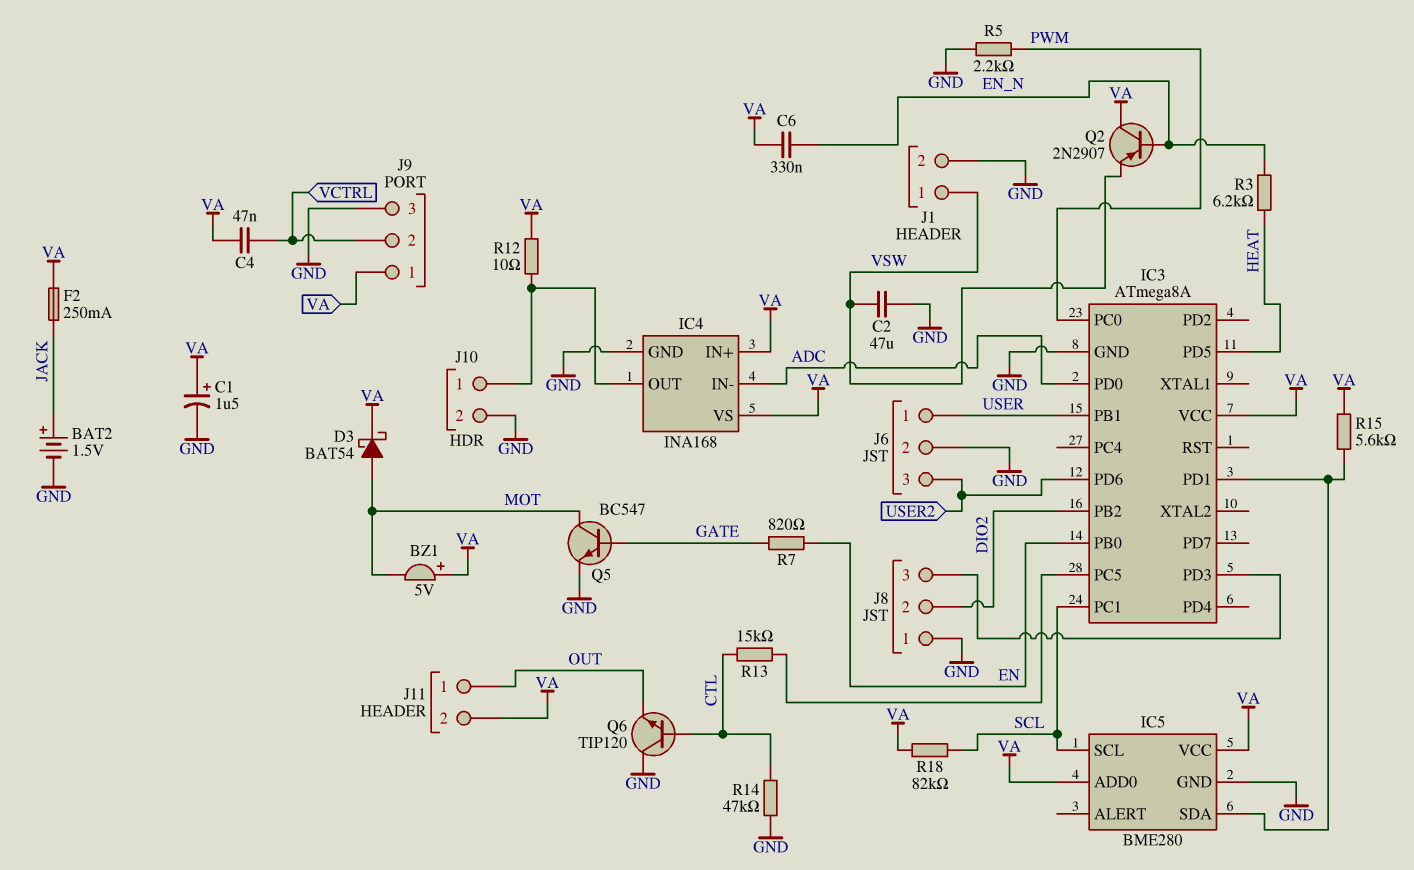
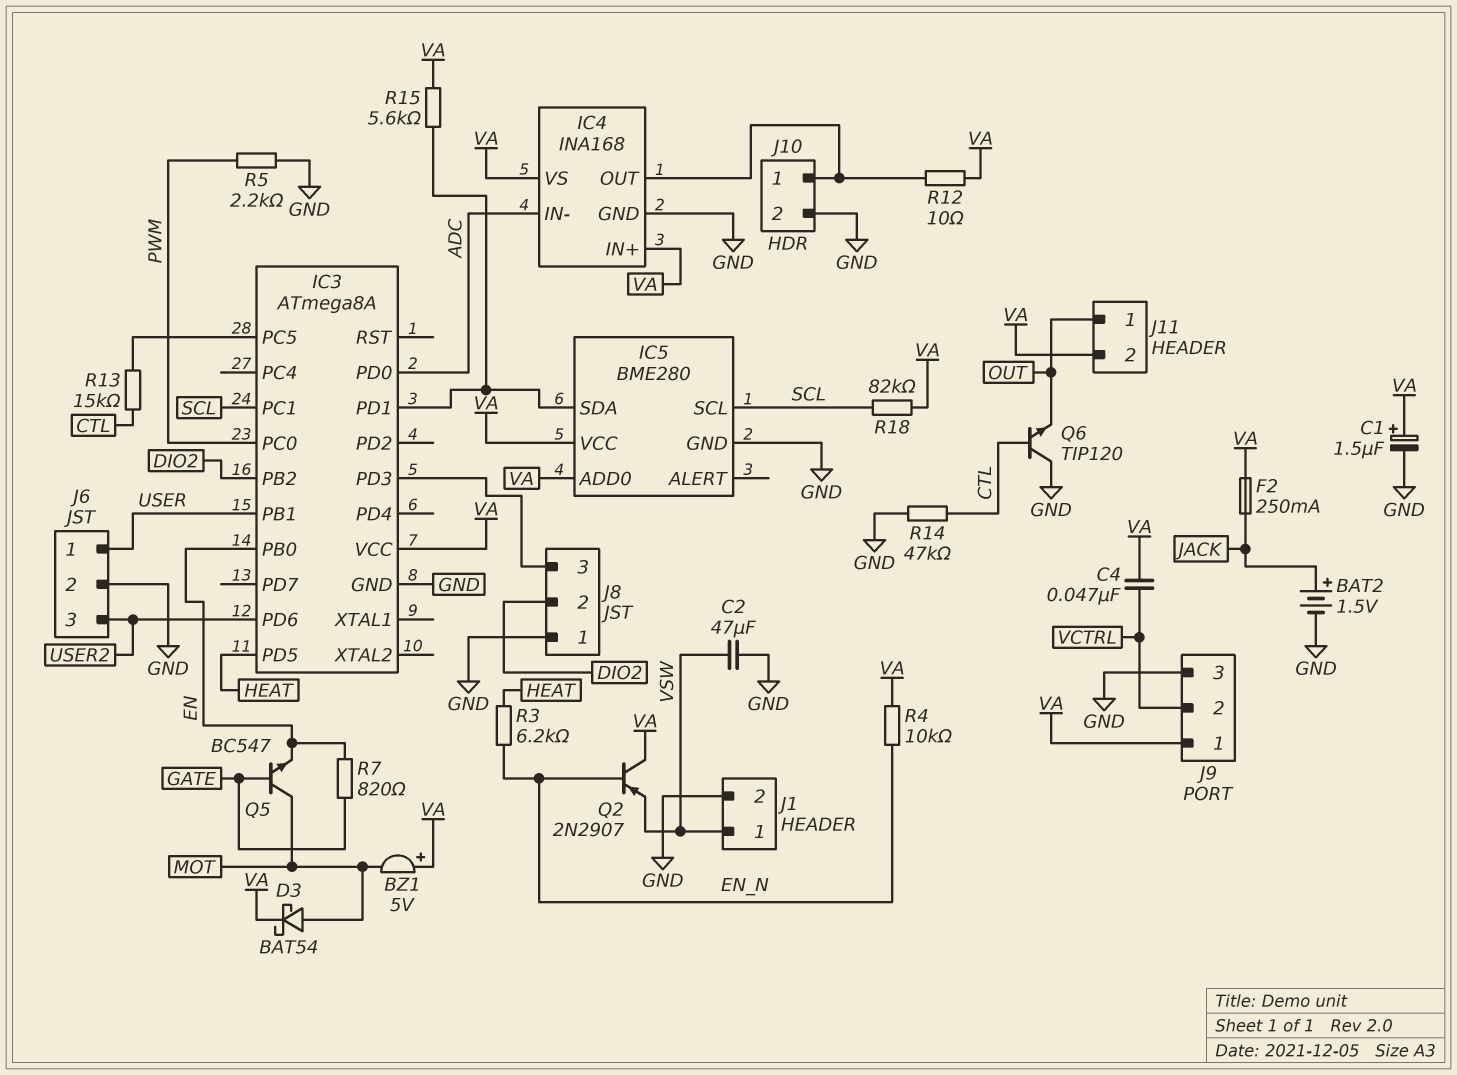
C6: 330nF (EN_N, VA) -> none
Q5: NPN BC547 (B GATE, C MOT, E GND) -> NPN BC547 (B GATE, C MOT, E EN)
R4: none -> 10k (EN_N, VA)

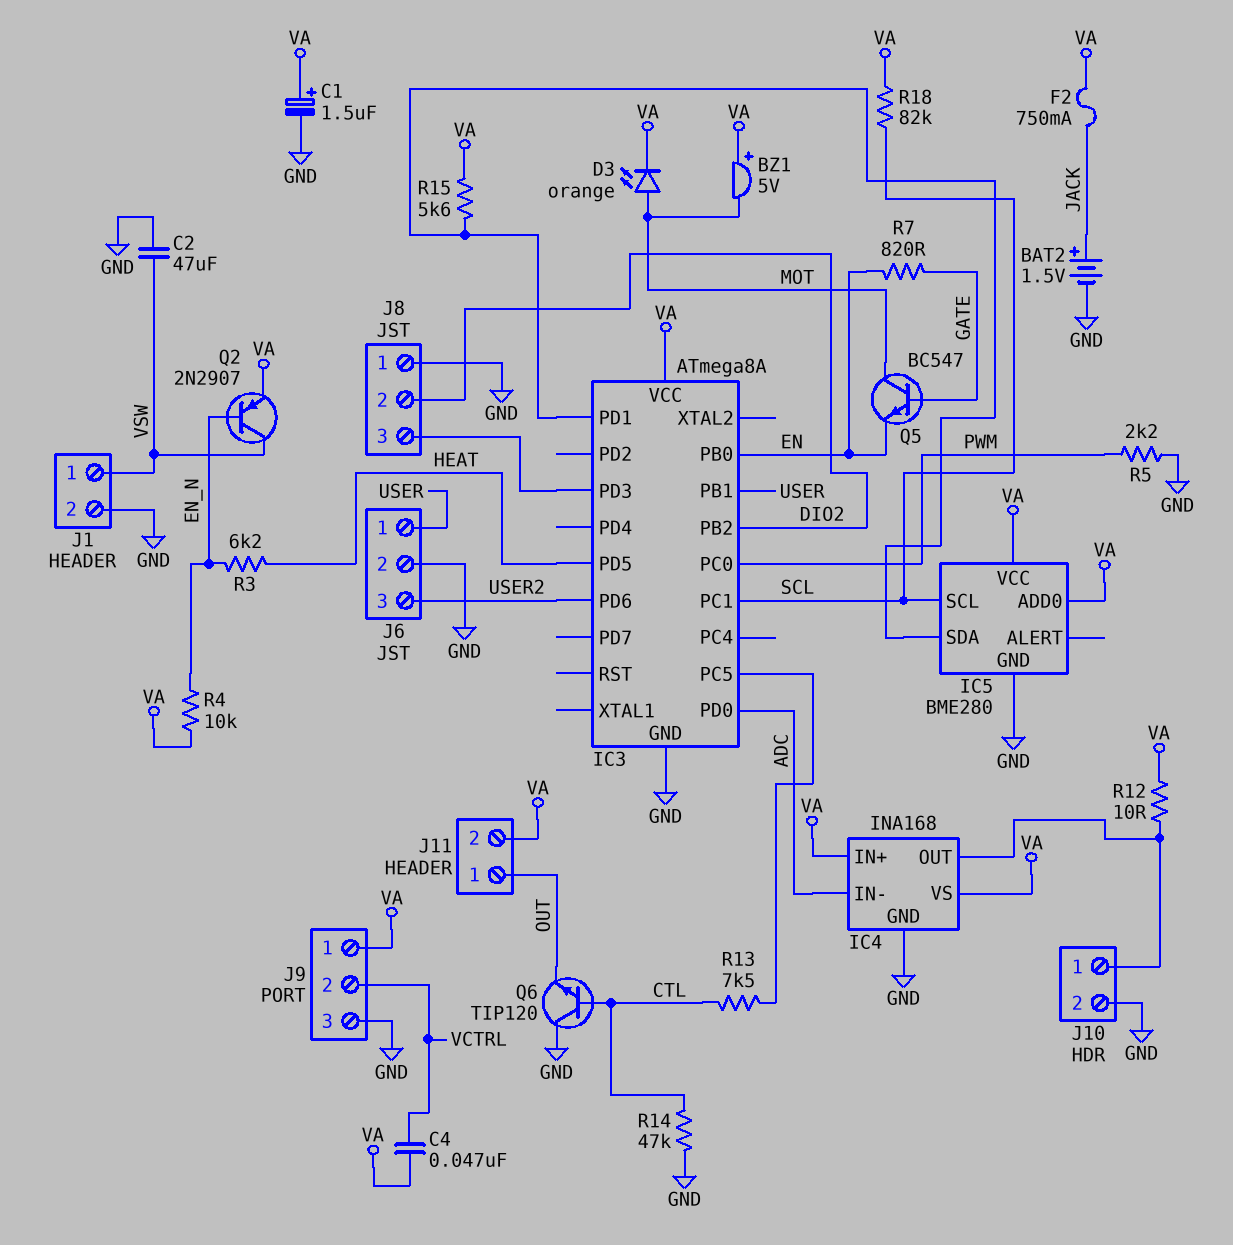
D3: schottky BAT54 (A MOT, K VA) -> LED orange (A MOT, K VA)
F2: 250mA (JACK, VA) -> 750mA (JACK, VA)
Q2: PNP 2N2907 (B EN_N, C VA, E VSW) -> PNP 2N2907 (B EN_N, C VSW, E VA)
R13: 15k (CTL, IC3/PC5) -> 7.5k (CTL, IC3/PC5)

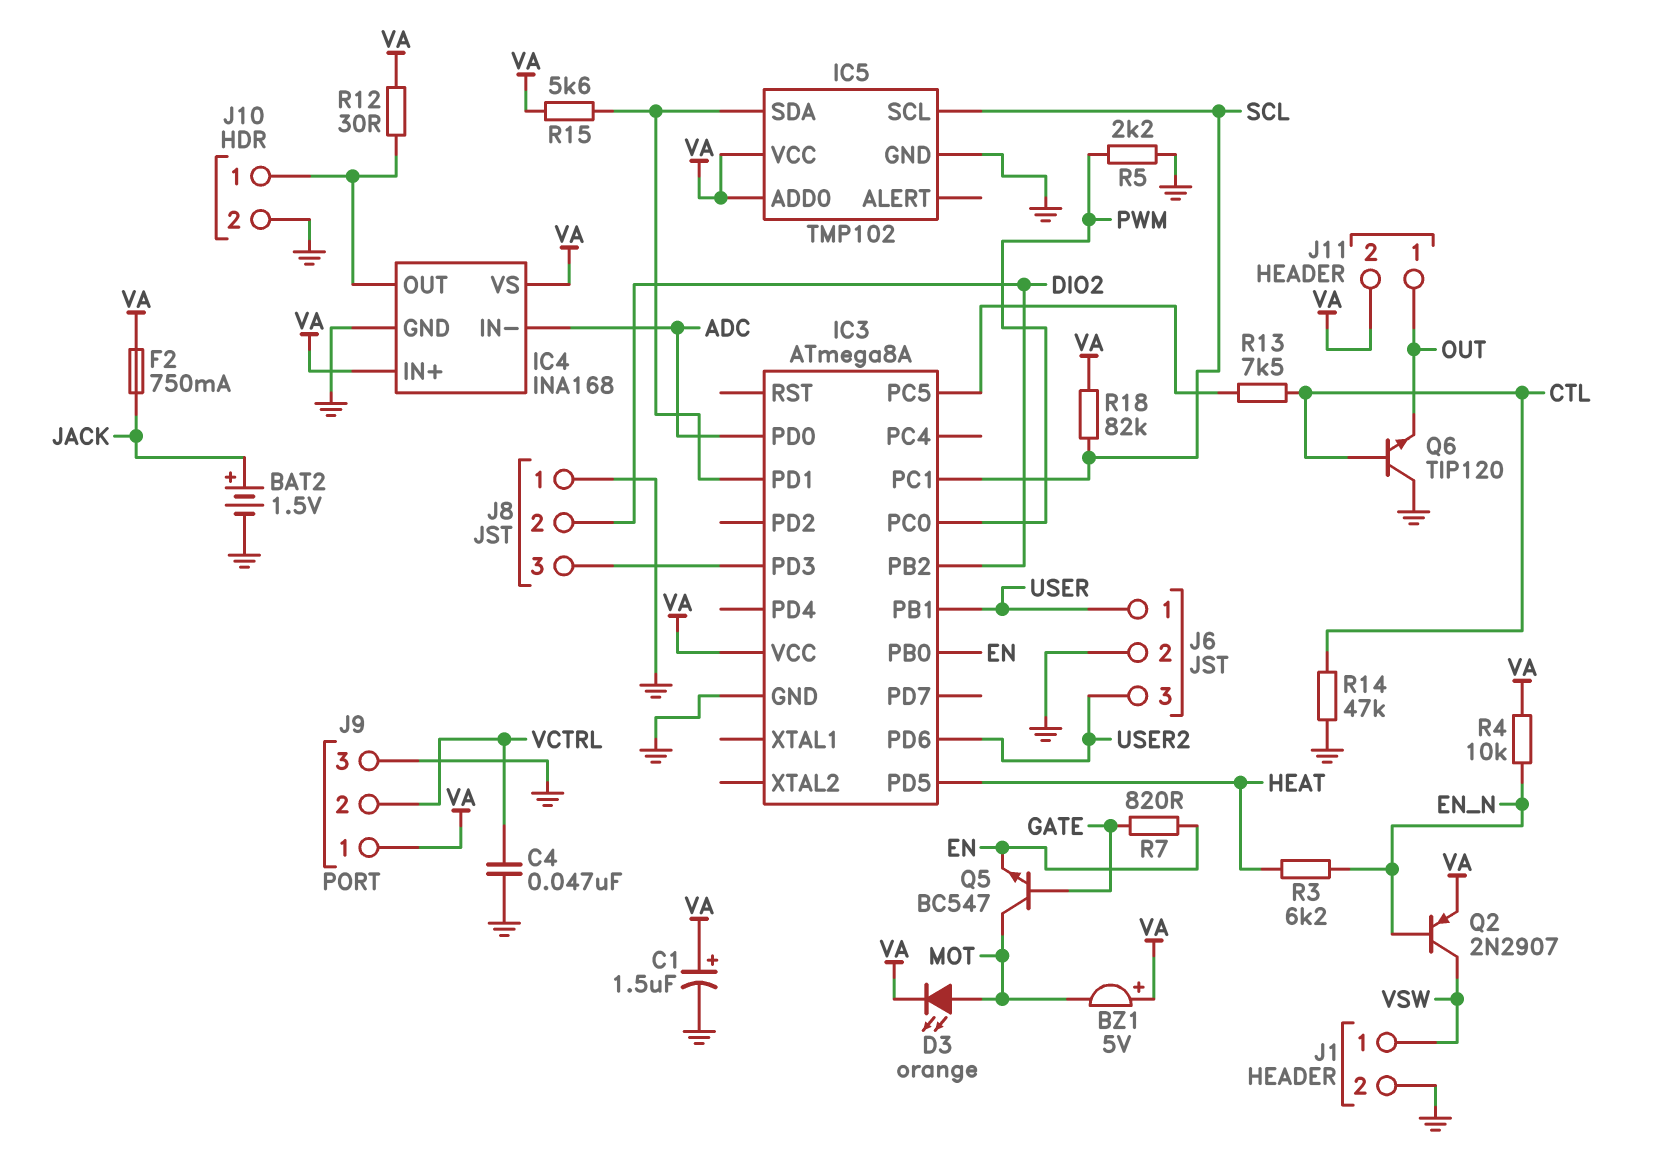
C2: 47uF (GND, VSW) -> none
C4: 47nF (VA, VCTRL) -> 47nF (GND, VCTRL)
IC5: BME280 -> TMP102
R12: 10 (IC4/OUT, VA) -> 30 (IC4/OUT, VA)

